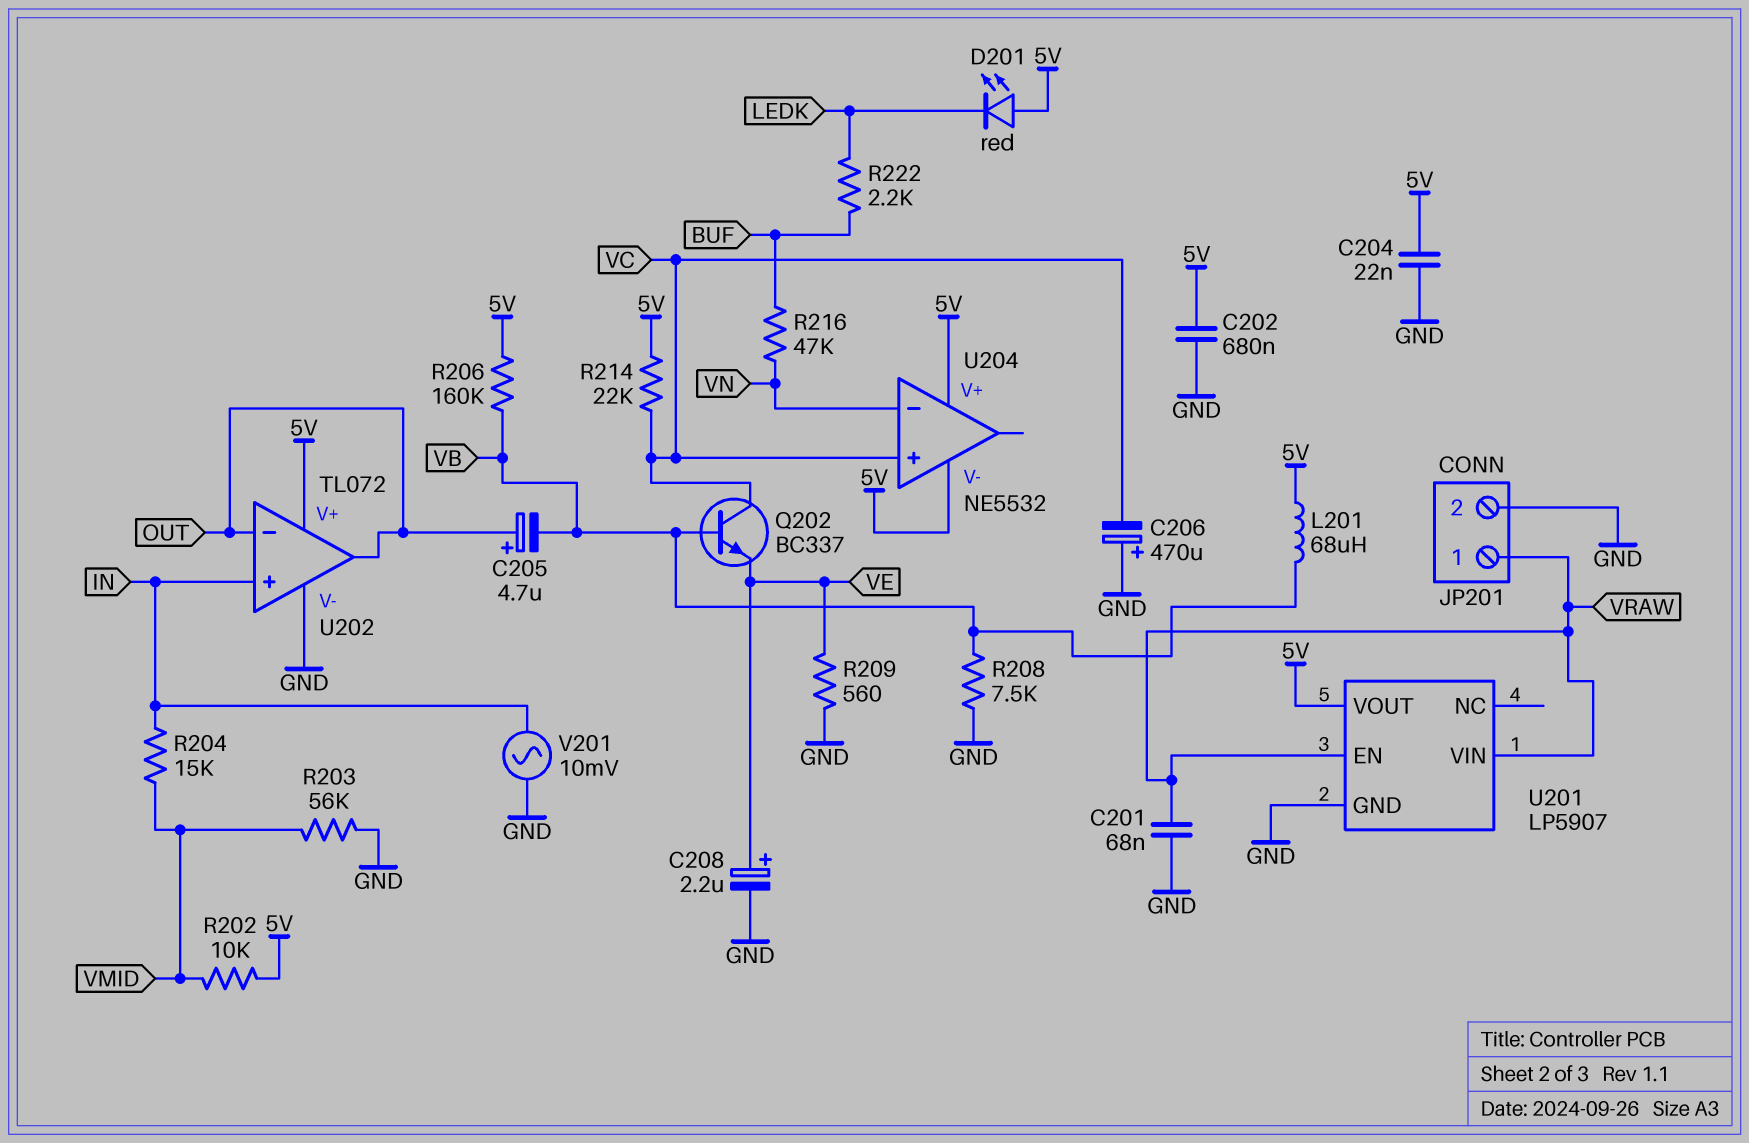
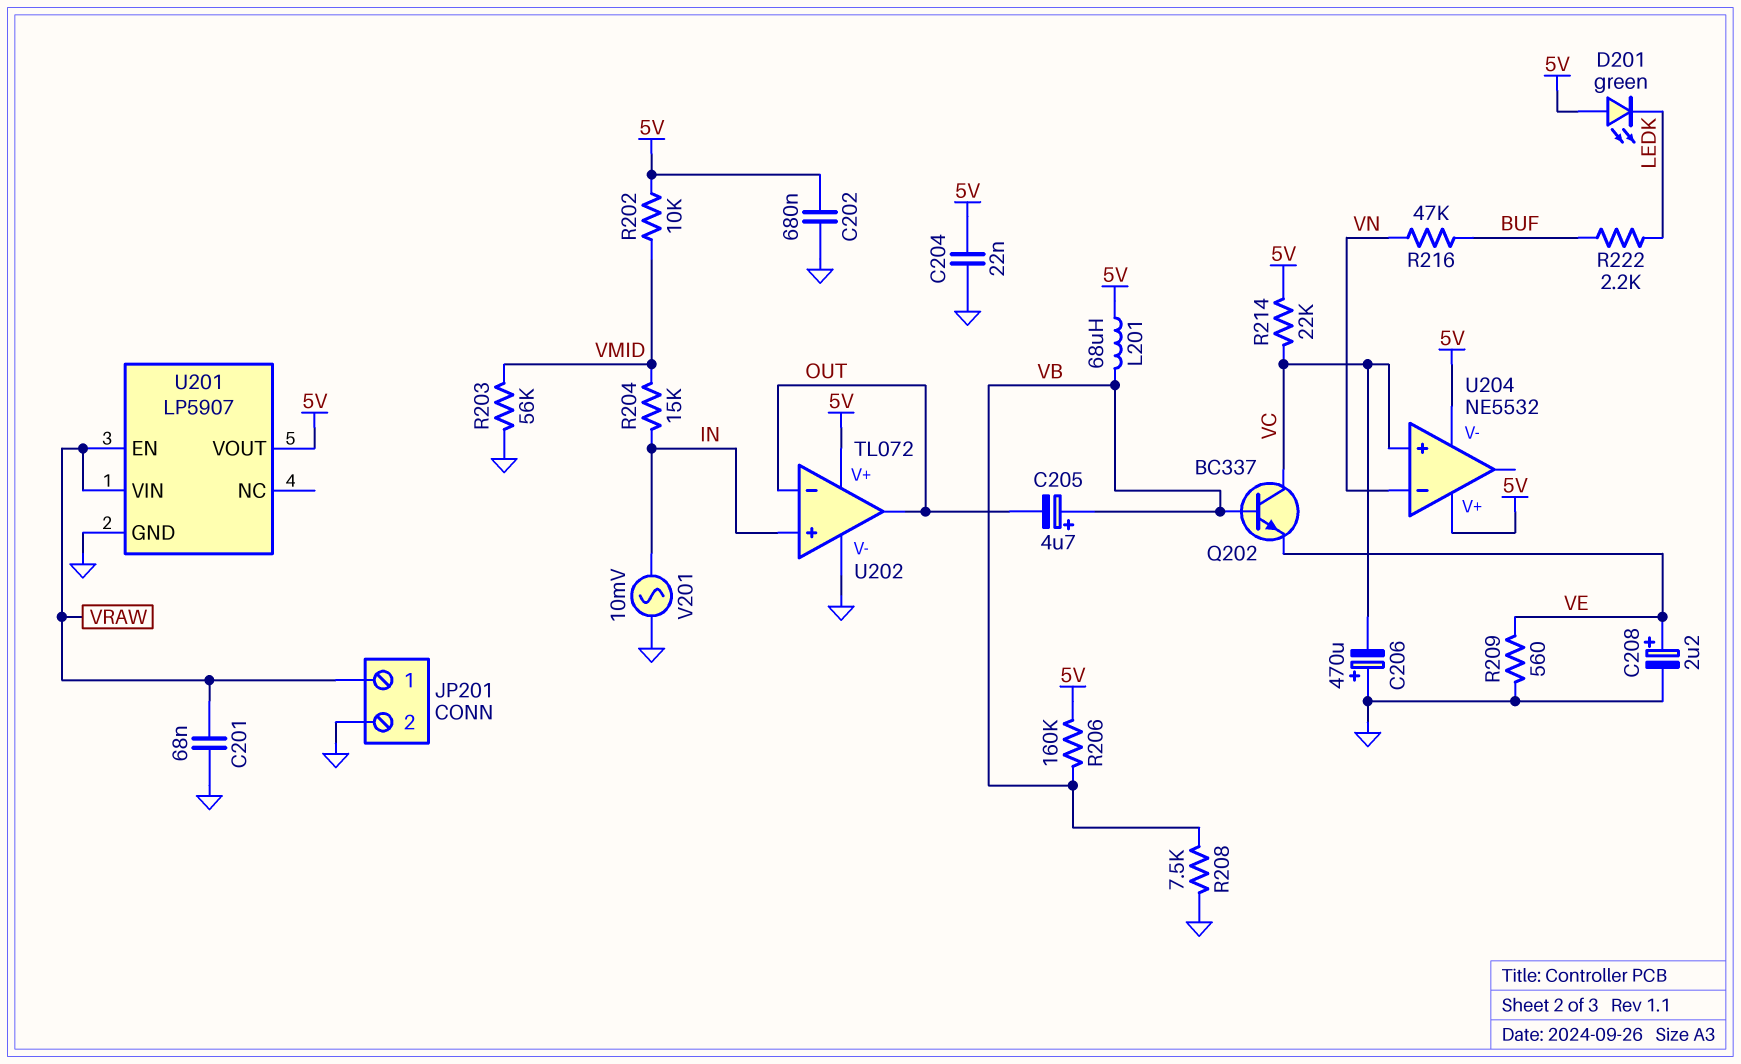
C205: 4.7uF (plus OUT, minus VB) -> 4.7uF (plus VB, minus OUT)
D201: LED red (A 5V, K LEDK) -> LED green (A 5V, K LEDK)

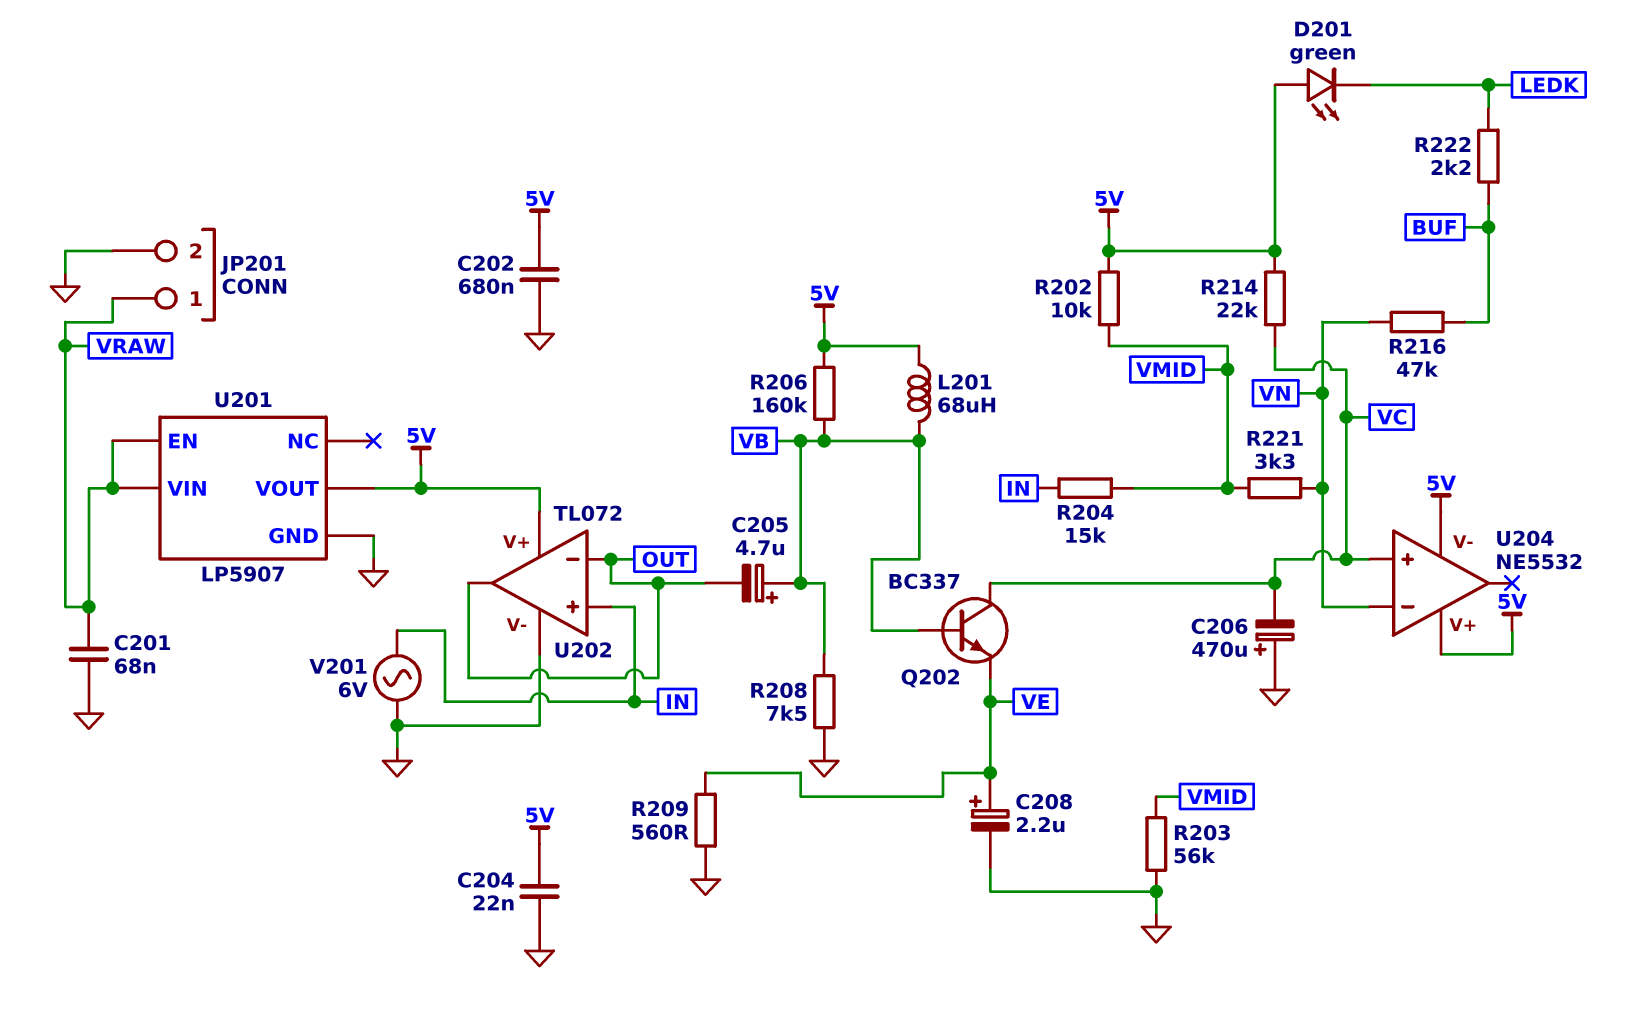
R221: none -> 3.3k (VMID, VN)
V201: AC 10mV (GND, IN) -> AC 6V (GND, IN)

